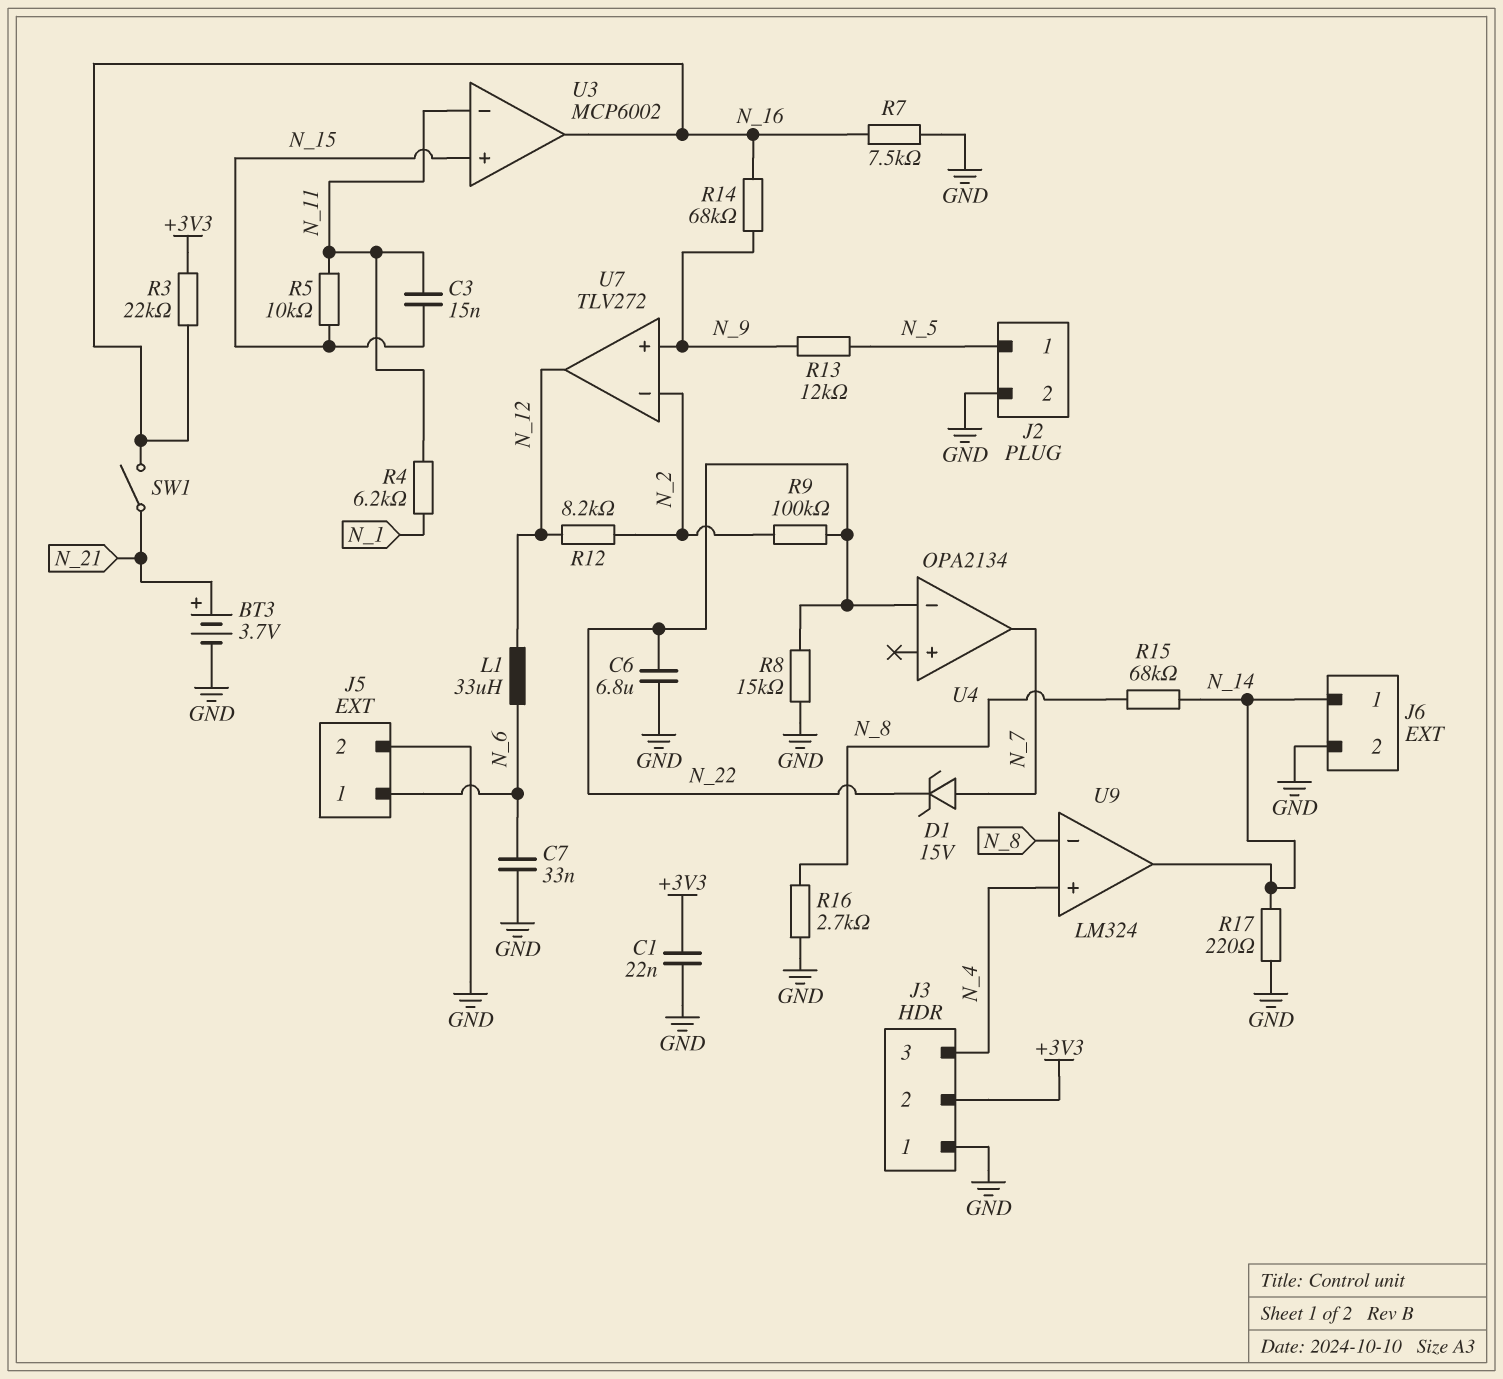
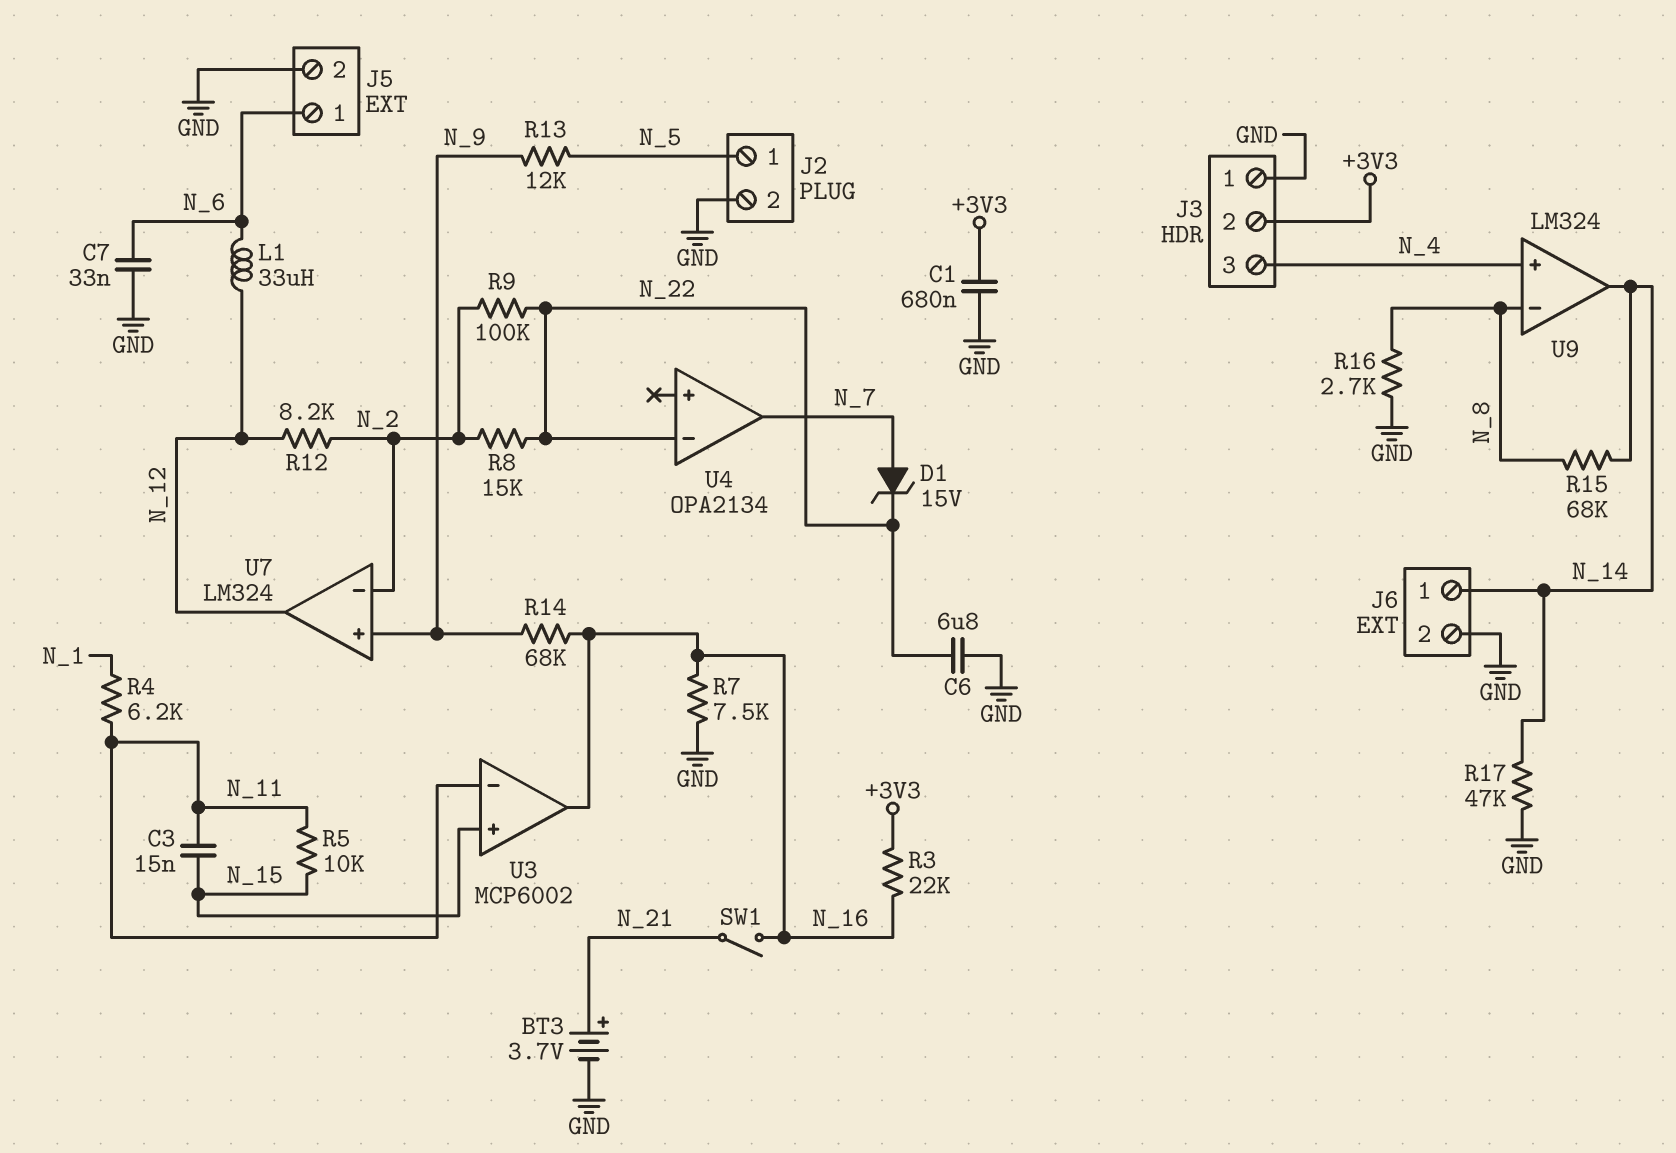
C1: 22nF (+3V3, GND) -> 680nF (+3V3, GND)
R8: 15k (GND, N_22) -> 15k (N_2, N_22)
R17: 220 (GND, N_14) -> 47k (GND, N_14)
U7: TLV272 -> LM324

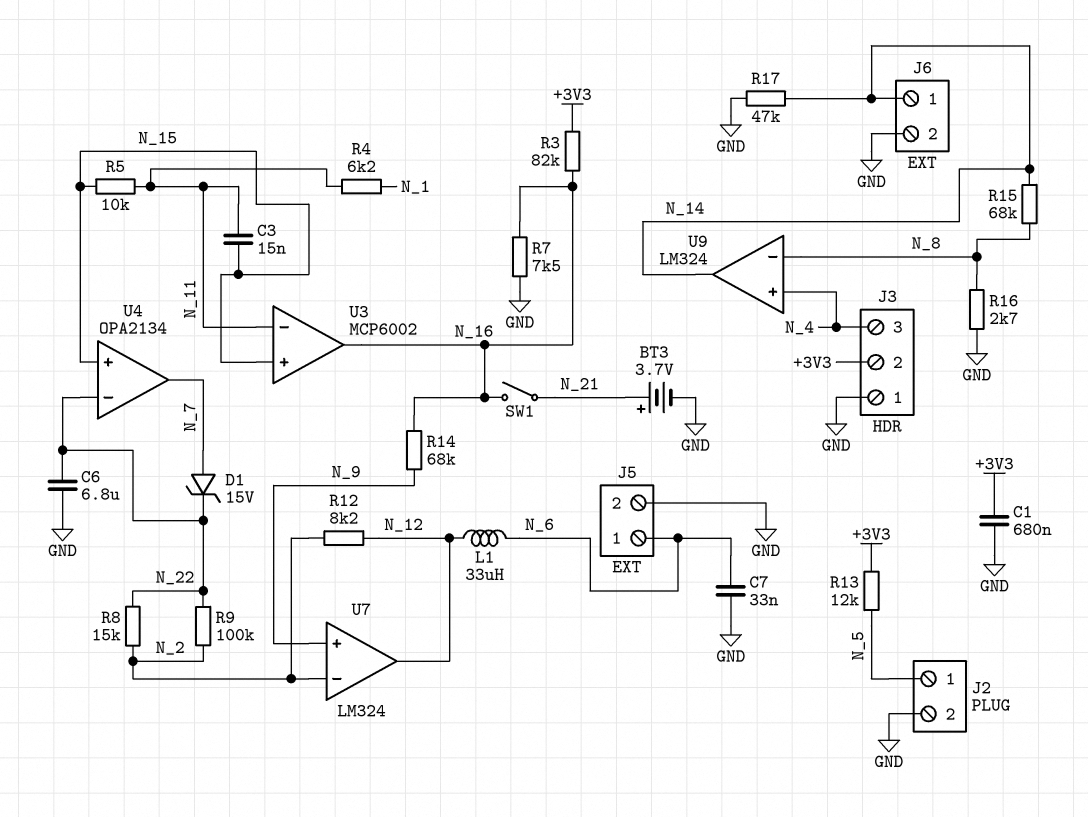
R3: 22k (+3V3, N_16) -> 82k (+3V3, N_16)
R13: 12k (N_5, N_9) -> 12k (+3V3, N_5)
U4 pin in+: none -> N_15

